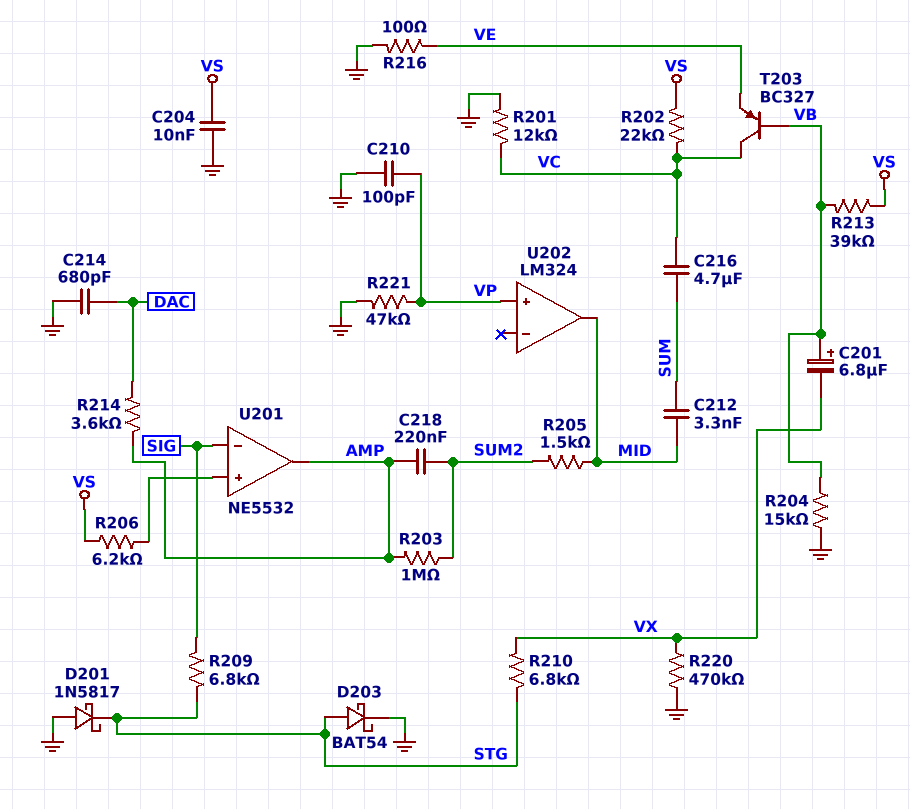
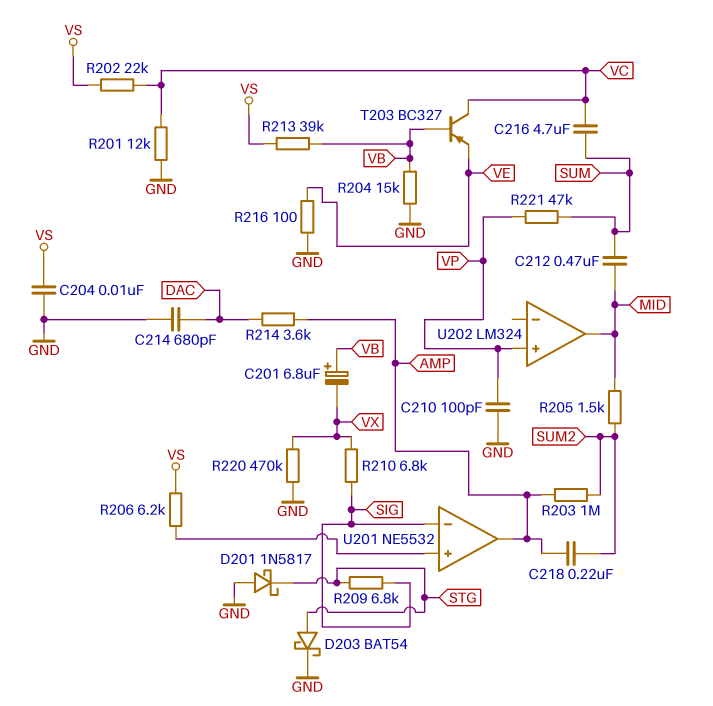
C212: 3.3nF (MID, SUM) -> 470nF (MID, SUM)
R210: 6.8k (STG, VX) -> 6.8k (SIG, VX)
R221: 47k (GND, VP) -> 47k (SUM, VP)

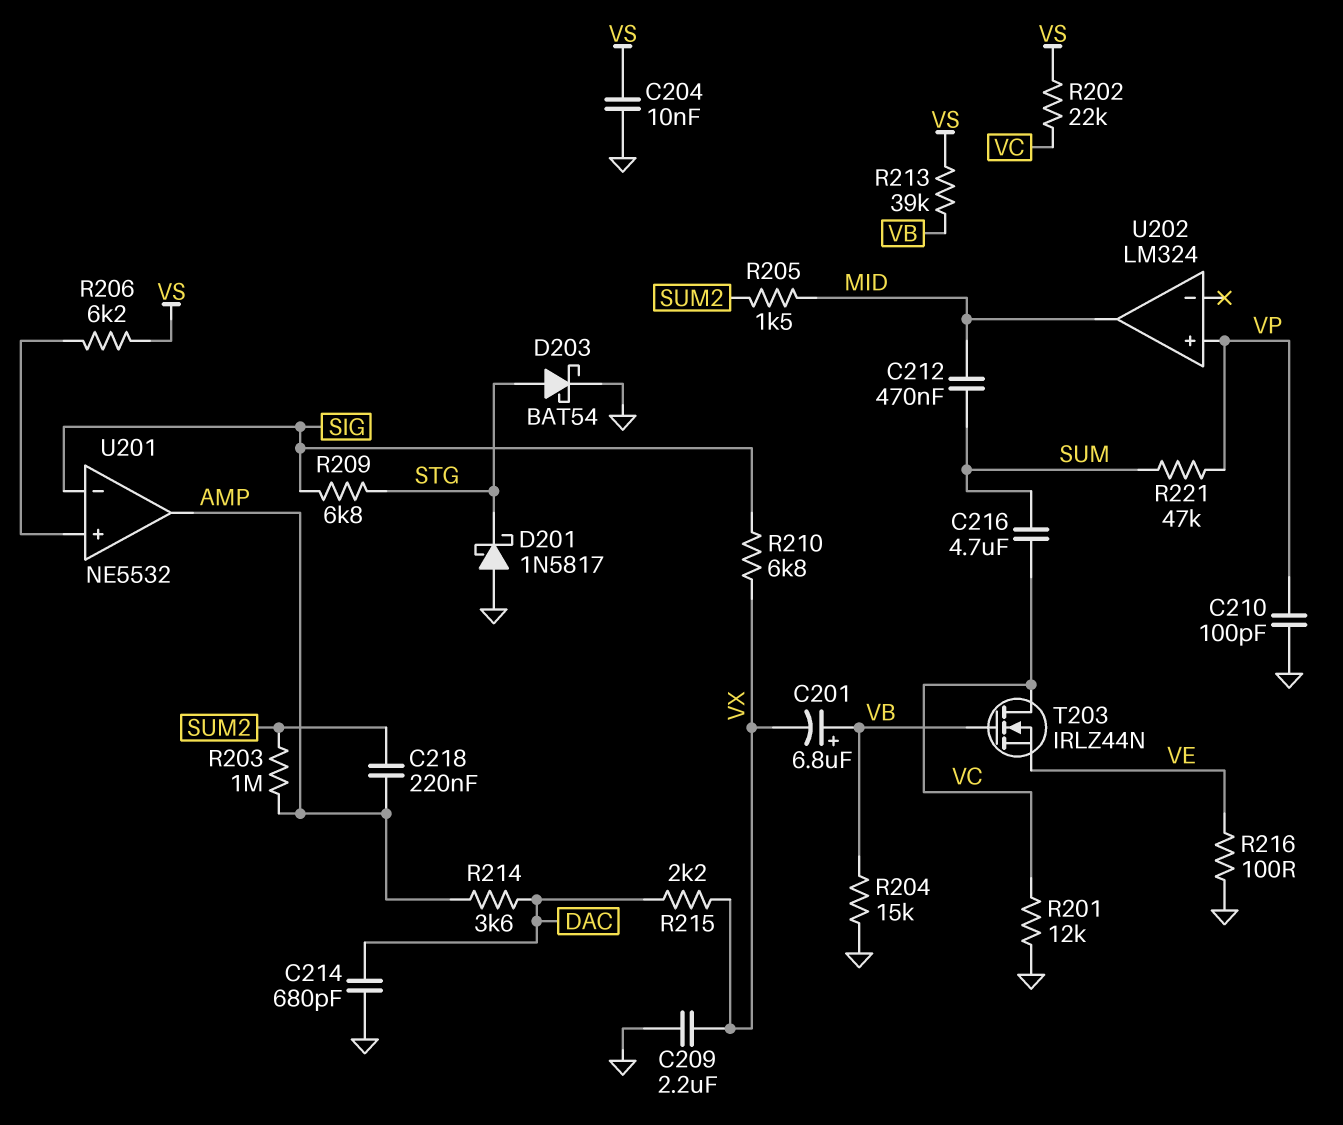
C209: none -> 2.2uF (GND, VX)
R215: none -> 2.2k (DAC, VX)
R220: 470k (GND, VX) -> none
T203: PNP BC327 (B VB, C VC, E VE) -> NMOS IRLZ44N (G VB, D VC, S VE)

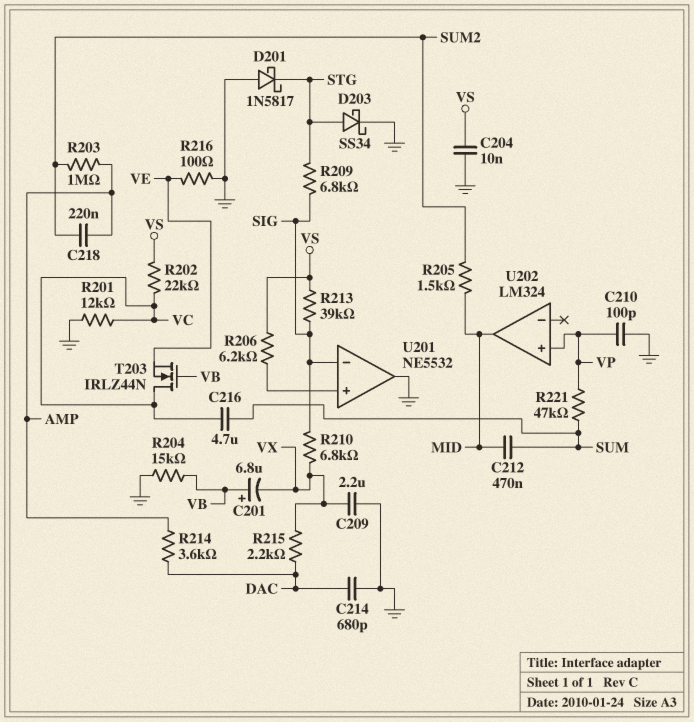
D203: schottky BAT54 (A STG, K GND) -> schottky SS34 (A STG, K GND)
R213: 39k (VB, VS) -> 39k (SIG, VS)
U201 pin out: AMP -> GND

